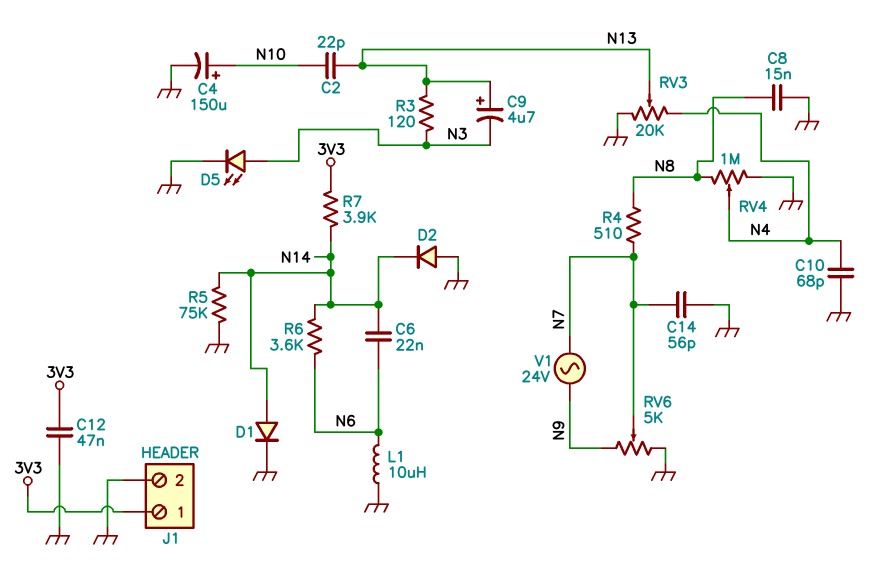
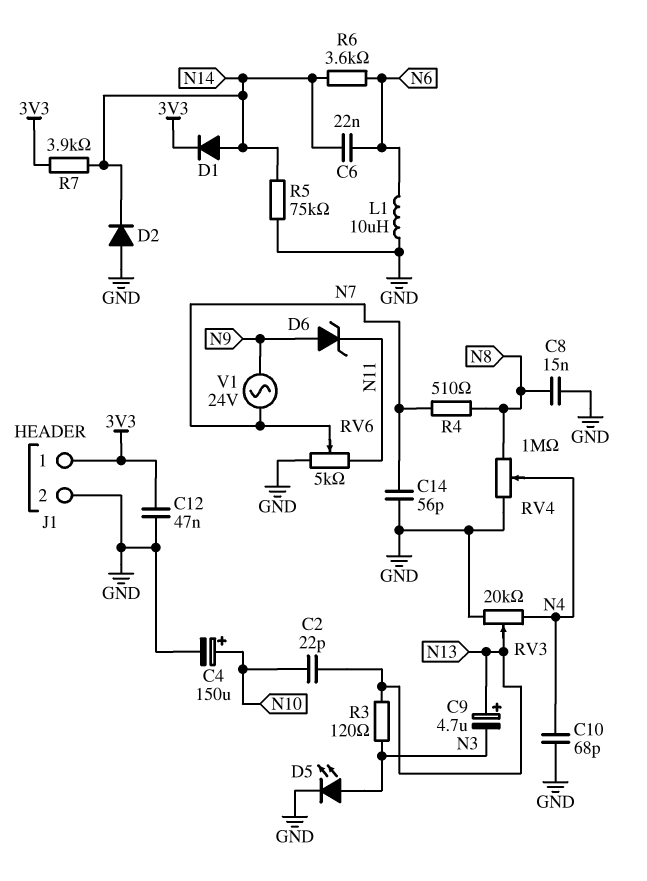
D1: diode (A N14, K GND) -> diode (A N14, K 3V3)
D6: none -> zener (A N9, K N11)
RV6: 5k (GND, N9, wiper N7) -> 5k (GND, N11, wiper N7)

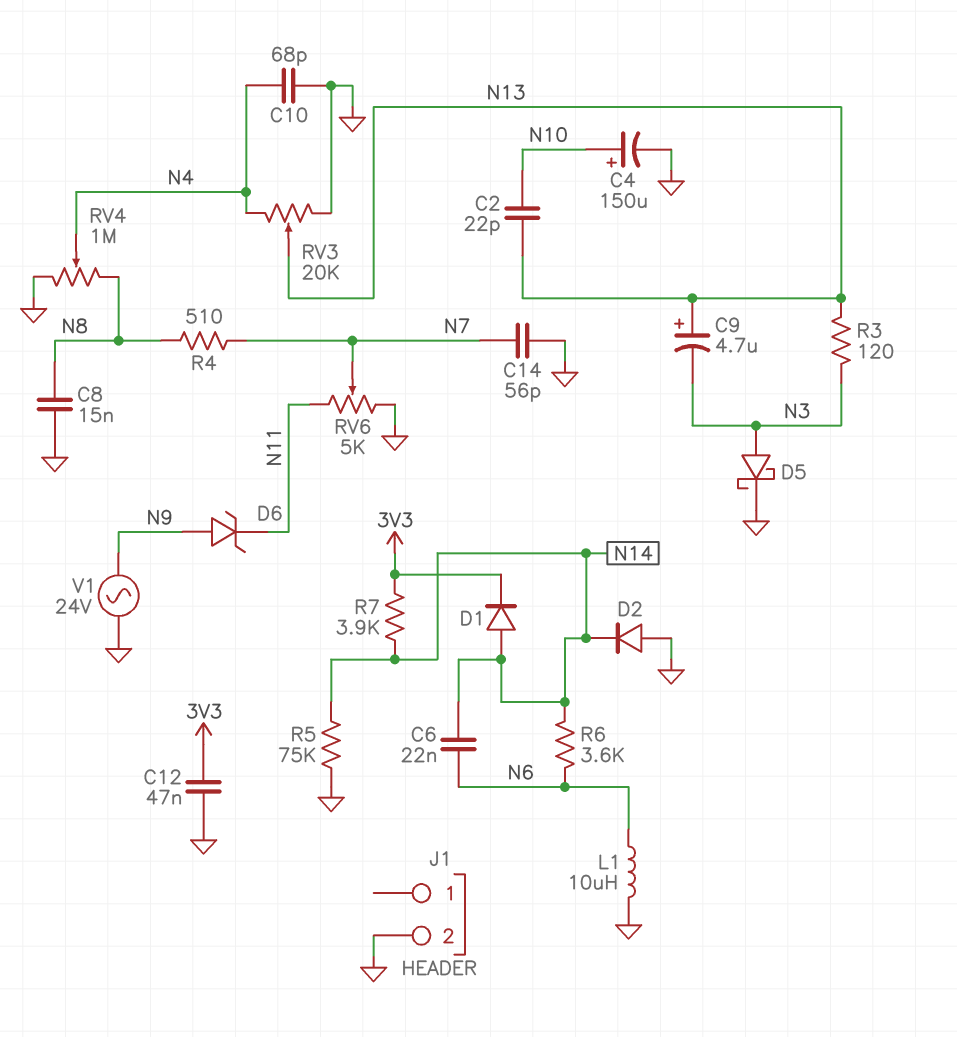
D5: LED (A N3, K GND) -> schottky (A N3, K GND)
J1 pin 1: 3V3 -> none
V1: AC 24V (N7, N9) -> AC 24V (GND, N9)

